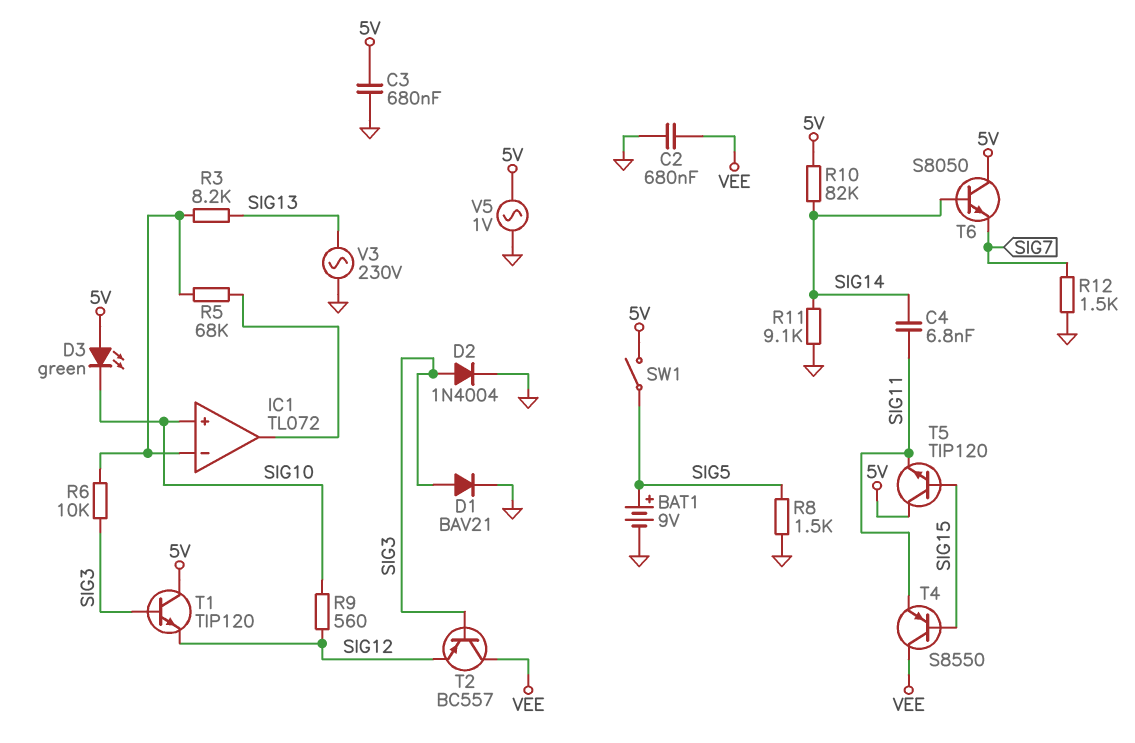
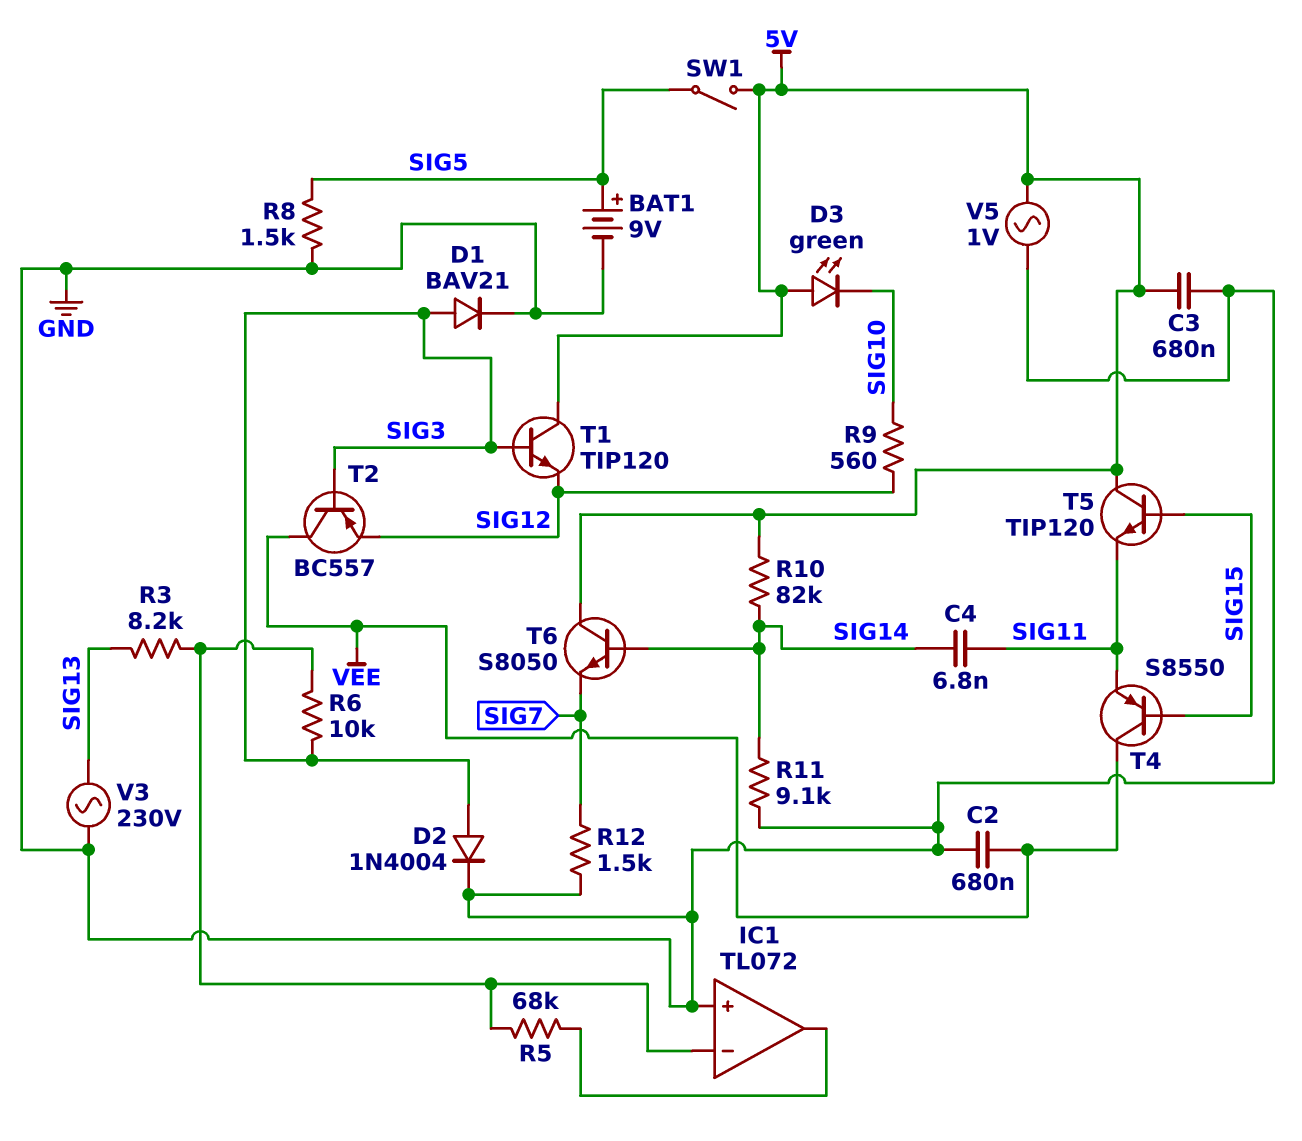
IC1 pin in+: SIG10 -> GND

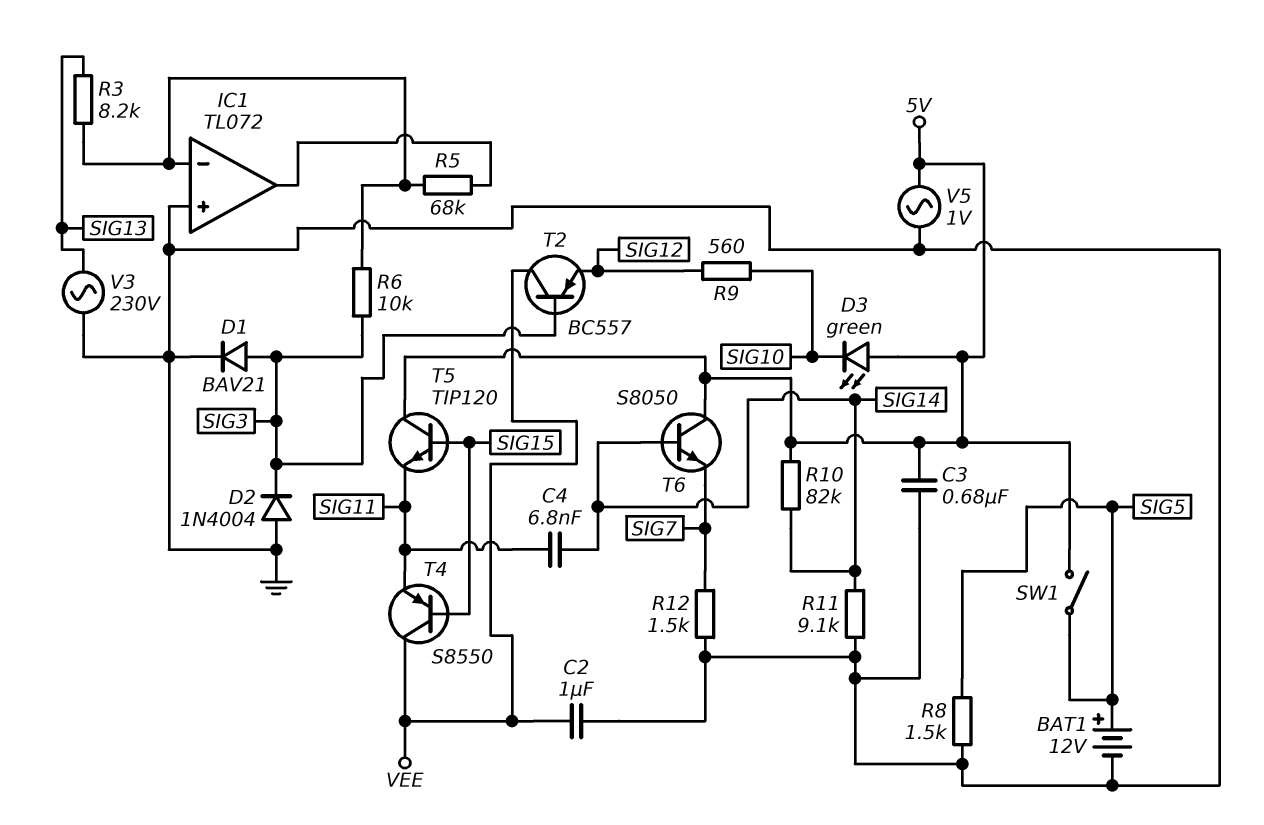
BAT1: 9V (plus SIG5, minus GND) -> 12V (plus SIG5, minus GND)
C2: 680nF (GND, VEE) -> 1uF (GND, VEE)
D2: diode 1N4004 (A SIG3, K GND) -> diode 1N4004 (A GND, K SIG3)
T1: NPN TIP120 (B SIG3, C 5V, E SIG12) -> none

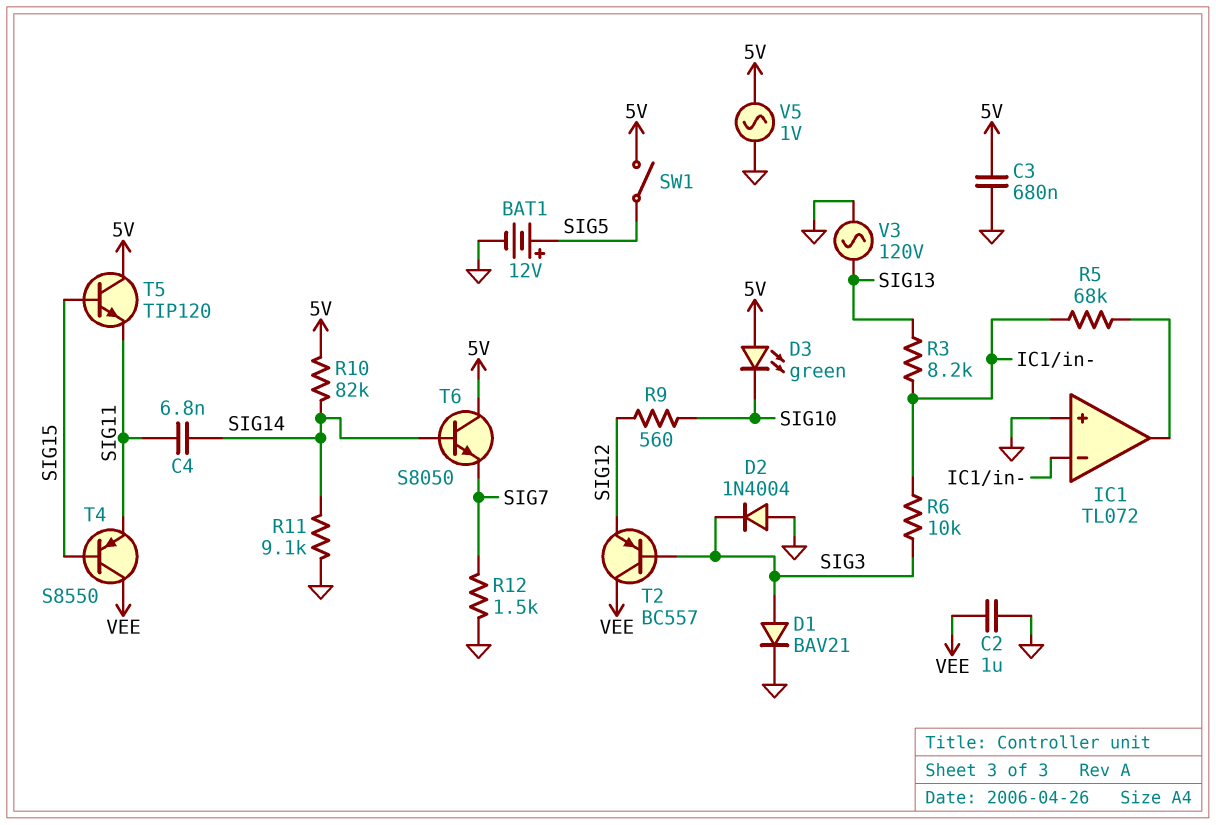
R8: 1.5k (GND, SIG5) -> none
V3: AC 230V (GND, SIG13) -> AC 120V (GND, SIG13)

